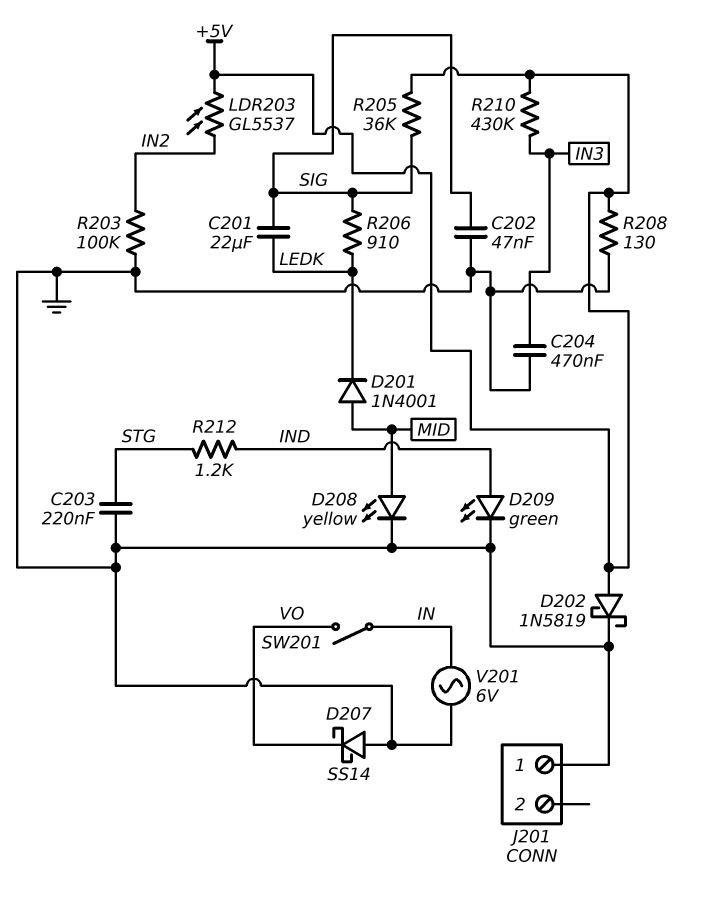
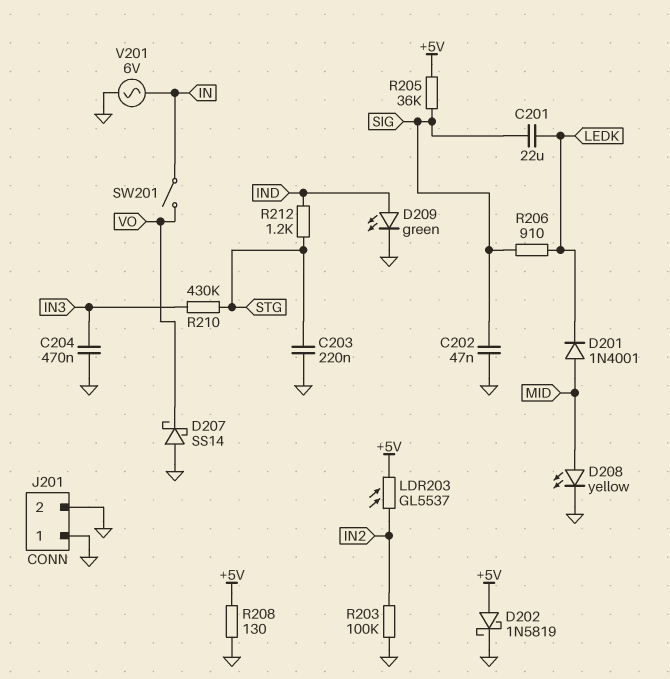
J201 pin 2: none -> GND
R210: 430k (+5V, IN3) -> 430k (IN3, STG)

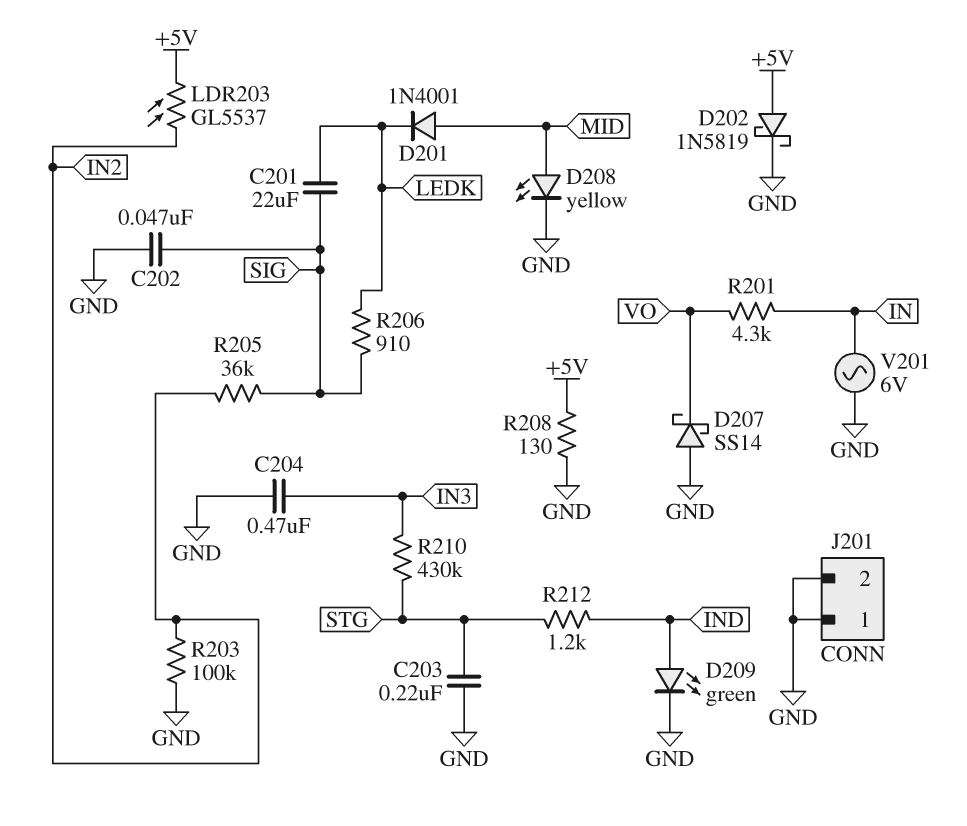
R201: none -> 4.3k (IN, VO)
R205: 36k (+5V, SIG) -> 36k (IN2, SIG)
SW201: switch (IN, VO) -> none

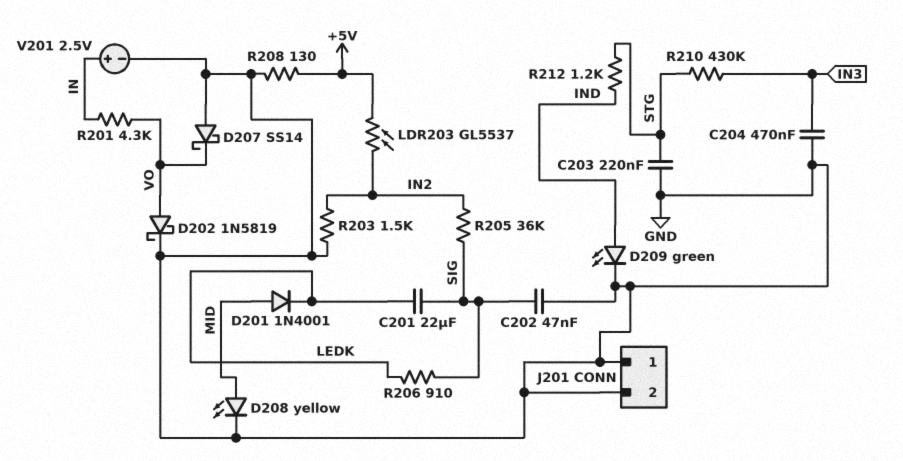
D202: schottky 1N5819 (A +5V, K GND) -> schottky 1N5819 (A VO, K GND)
R203: 100k (GND, IN2) -> 1.5k (GND, IN2)
V201: AC 6V (GND, IN) -> 2.5V (plus IN, minus GND)

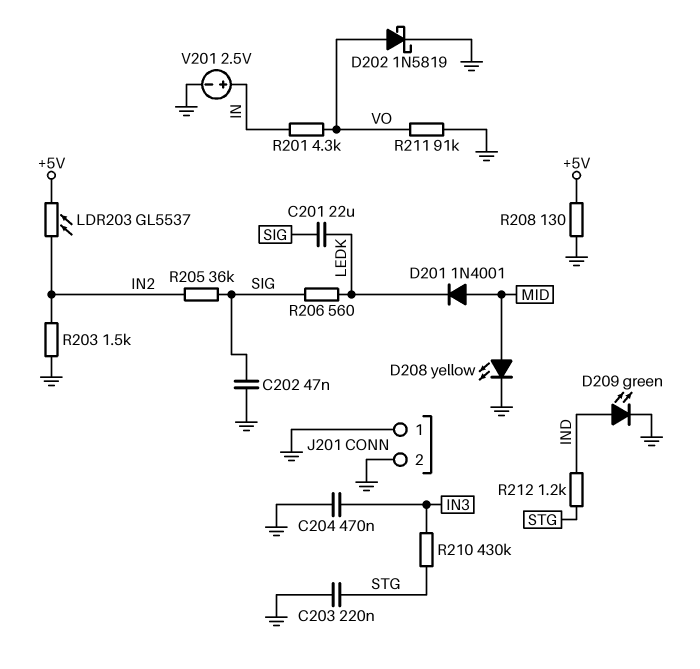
D207: schottky SS14 (A GND, K VO) -> none
R206: 910 (LEDK, SIG) -> 560 (LEDK, SIG)
R211: none -> 91k (GND, VO)

